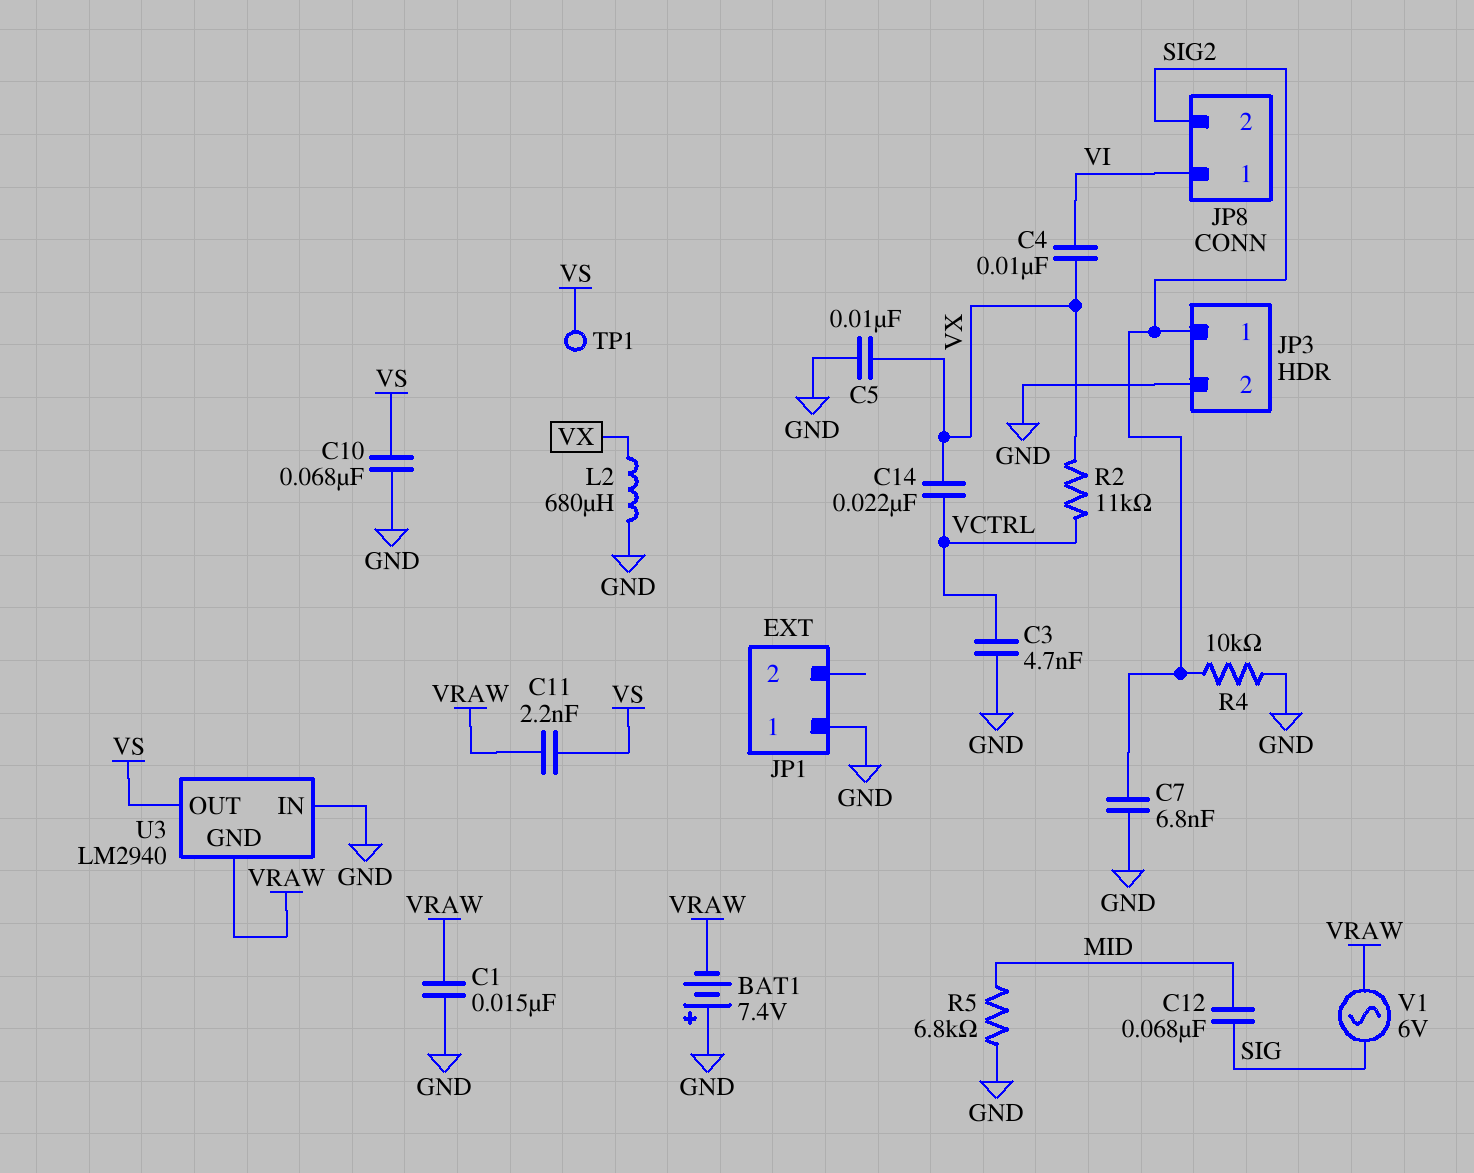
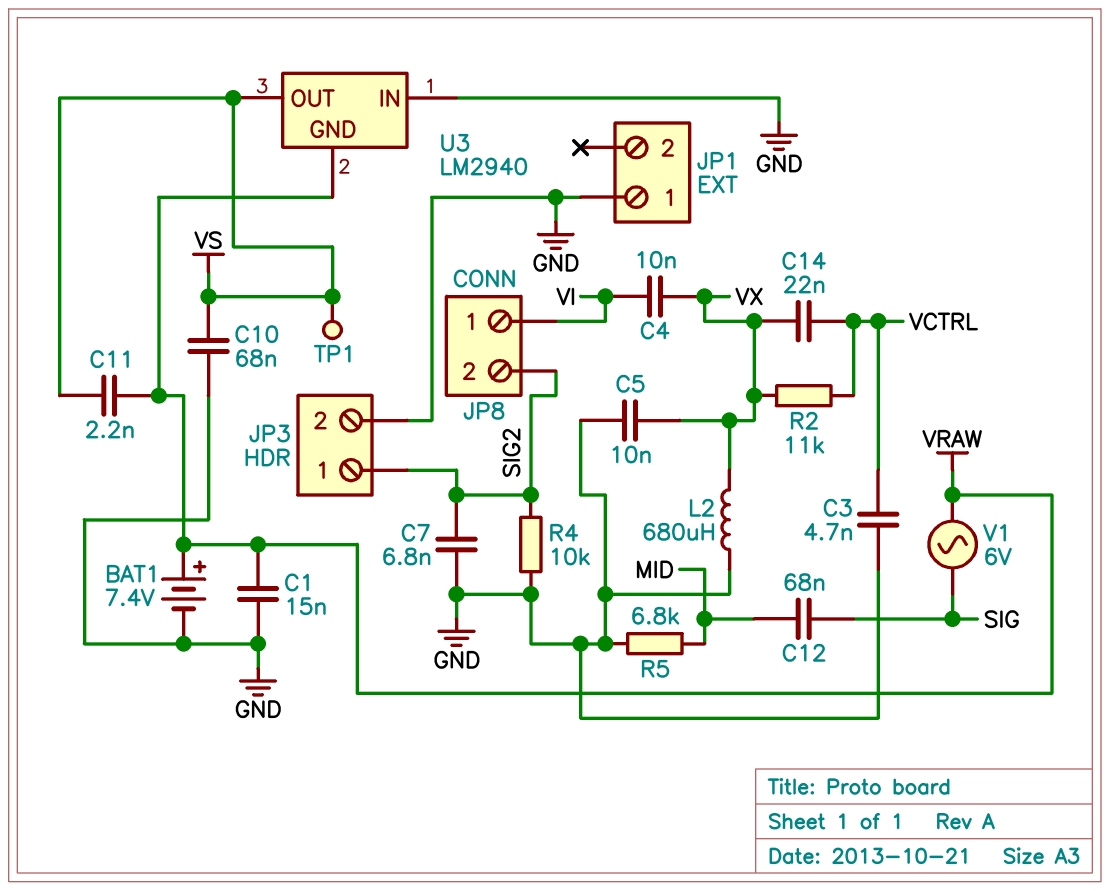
BAT1: 7.4V (plus GND, minus VRAW) -> 7.4V (plus VRAW, minus GND)

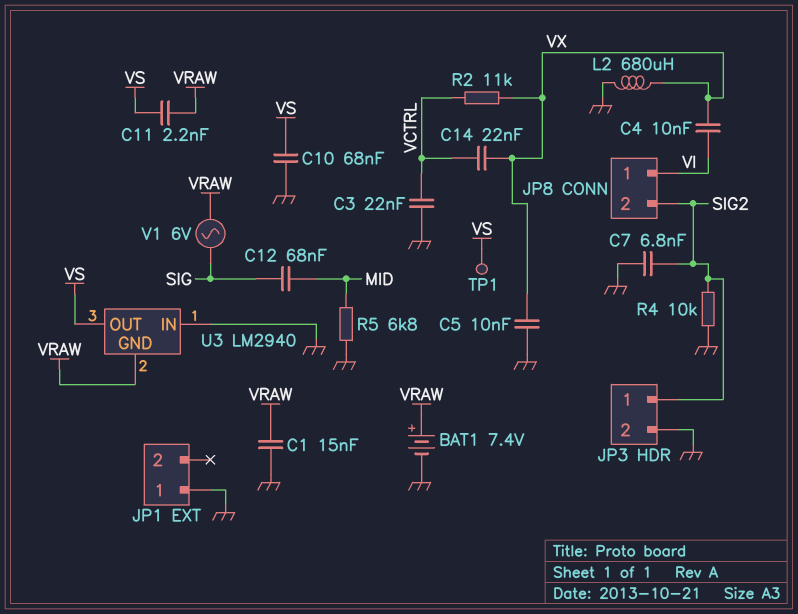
C3: 4.7nF (GND, VCTRL) -> 22nF (GND, VCTRL)

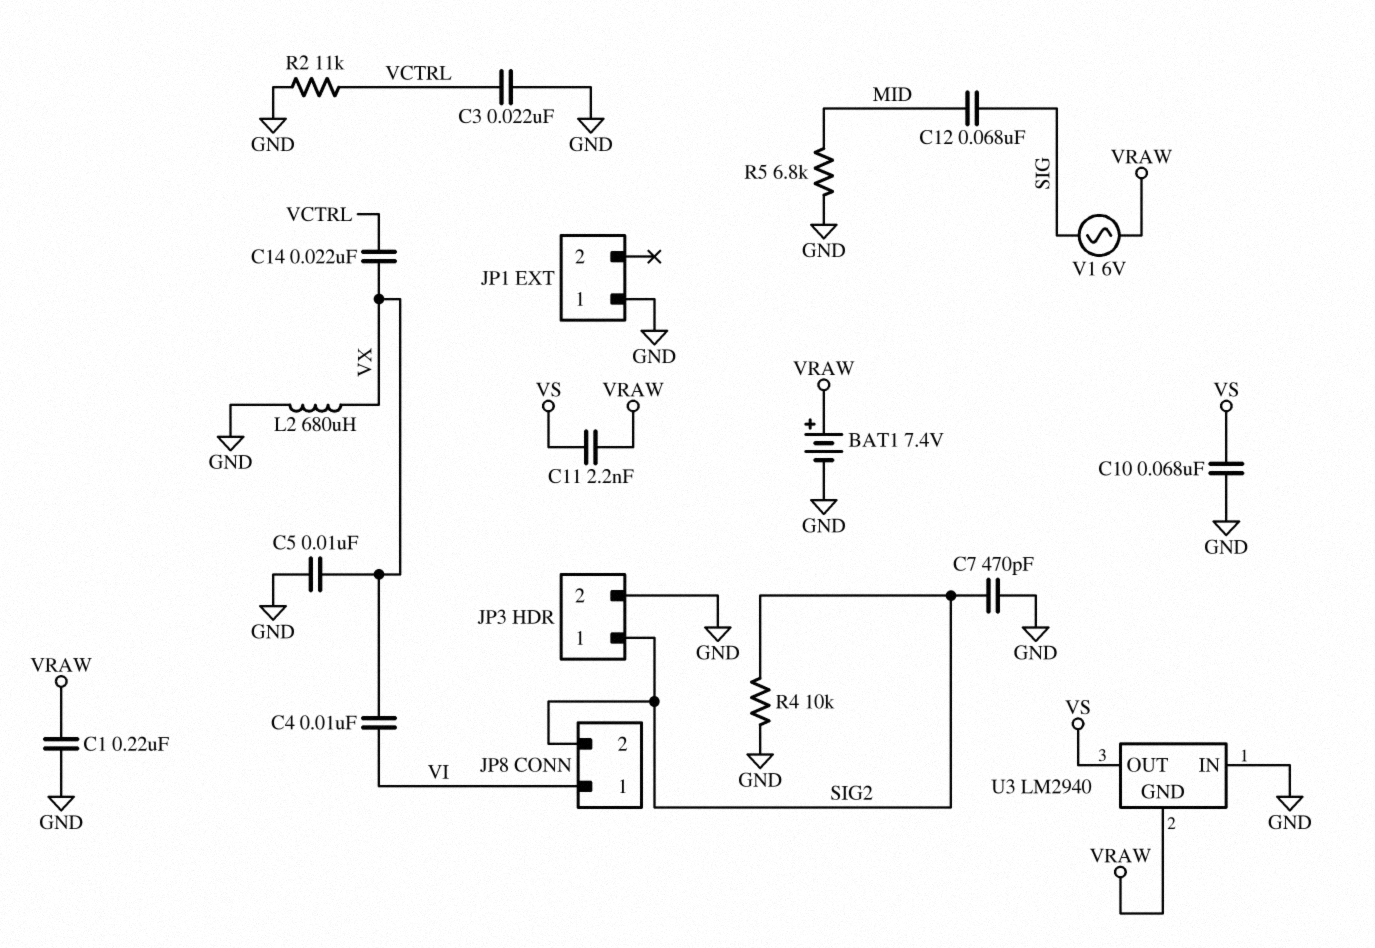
C1: 15nF (GND, VRAW) -> 220nF (GND, VRAW)
C7: 6.8nF (GND, SIG2) -> 470pF (GND, SIG2)
R2: 11k (VCTRL, VX) -> 11k (GND, VCTRL)
TP1: test point (VS) -> none

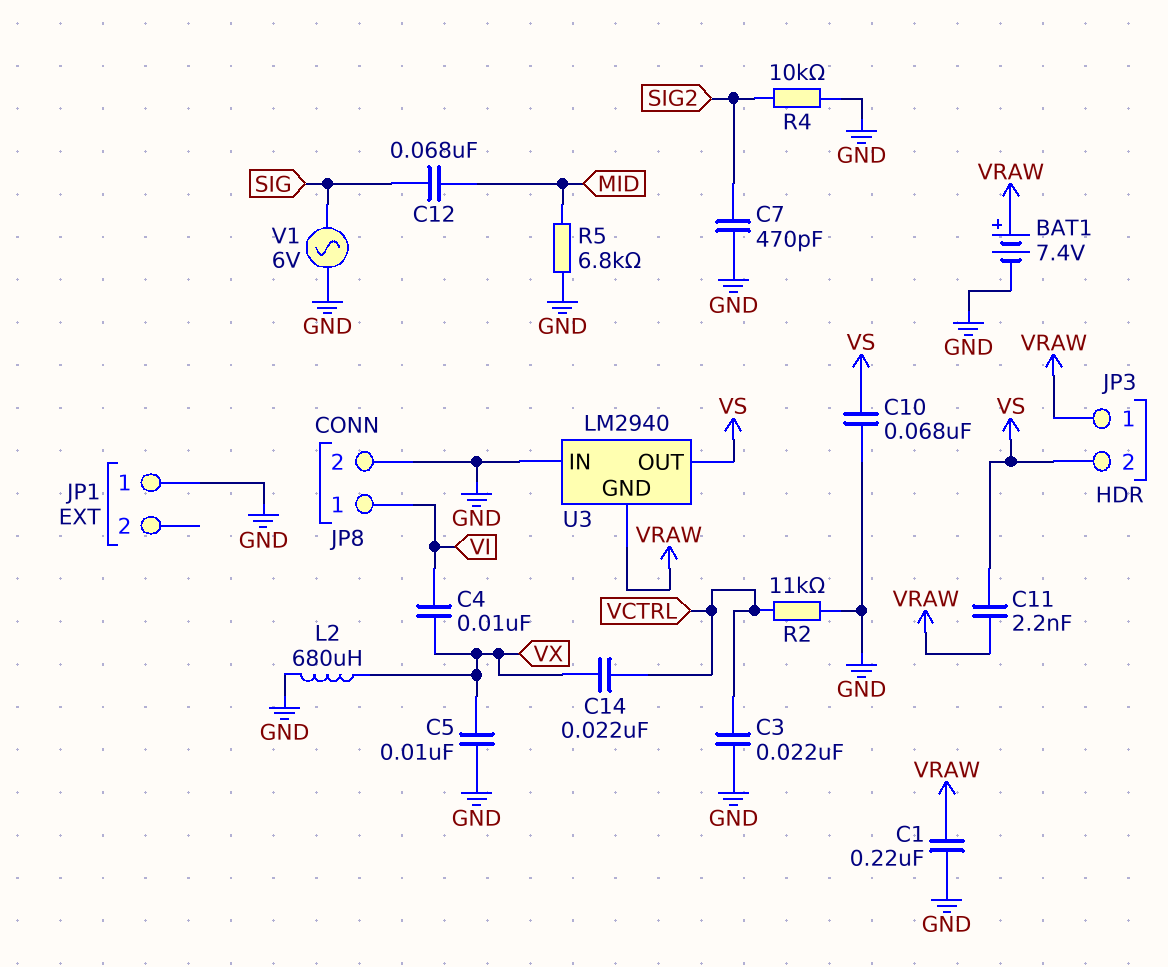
JP3 pin 1: SIG2 -> VRAW
JP3 pin 2: GND -> VS
JP8 pin 2: SIG2 -> GND
V1: AC 6V (SIG, VRAW) -> AC 6V (GND, SIG)

